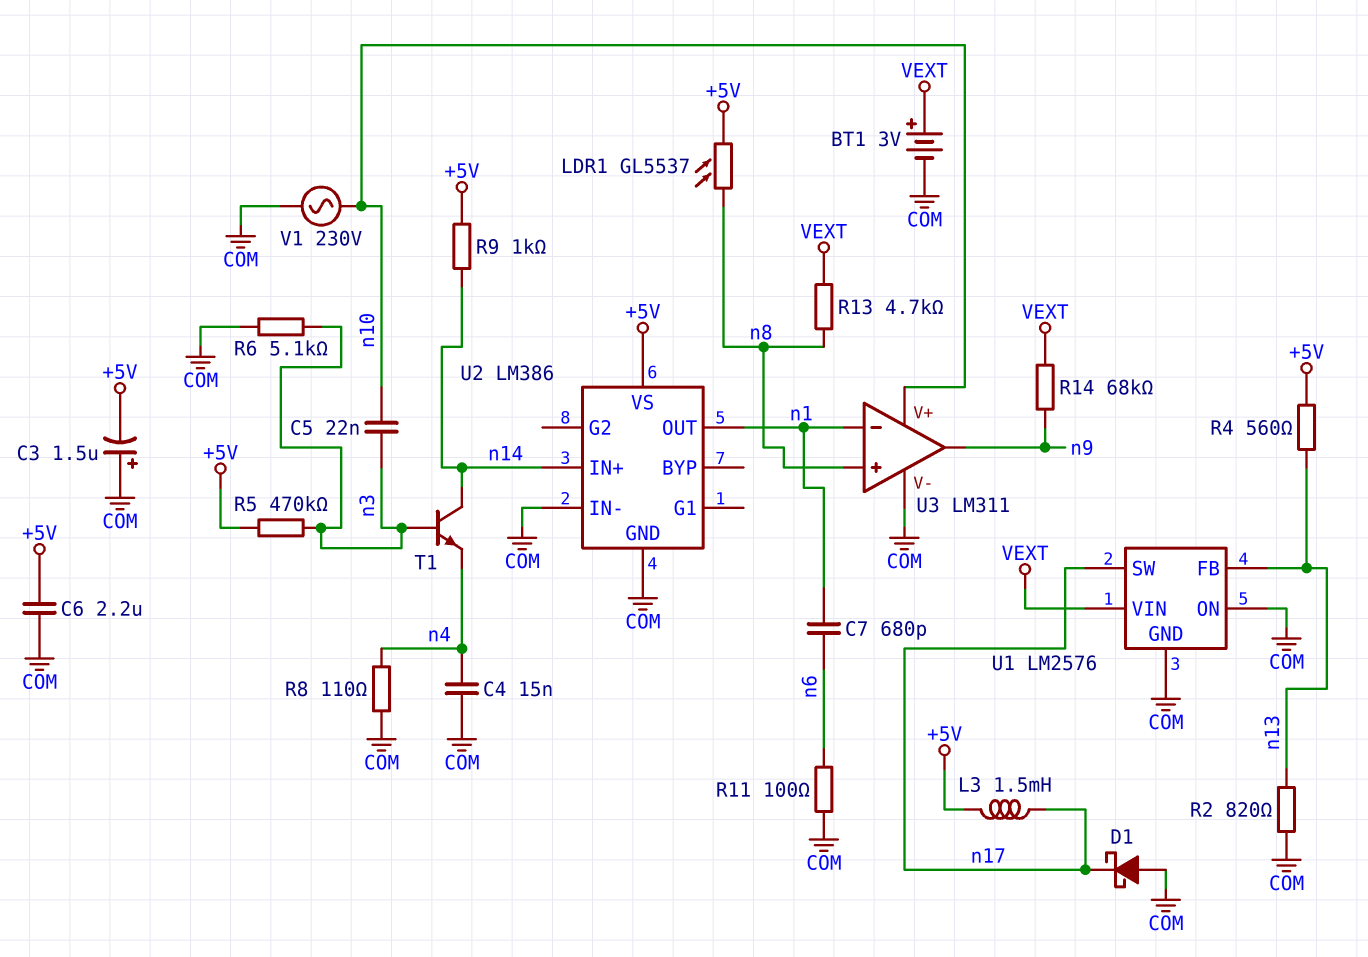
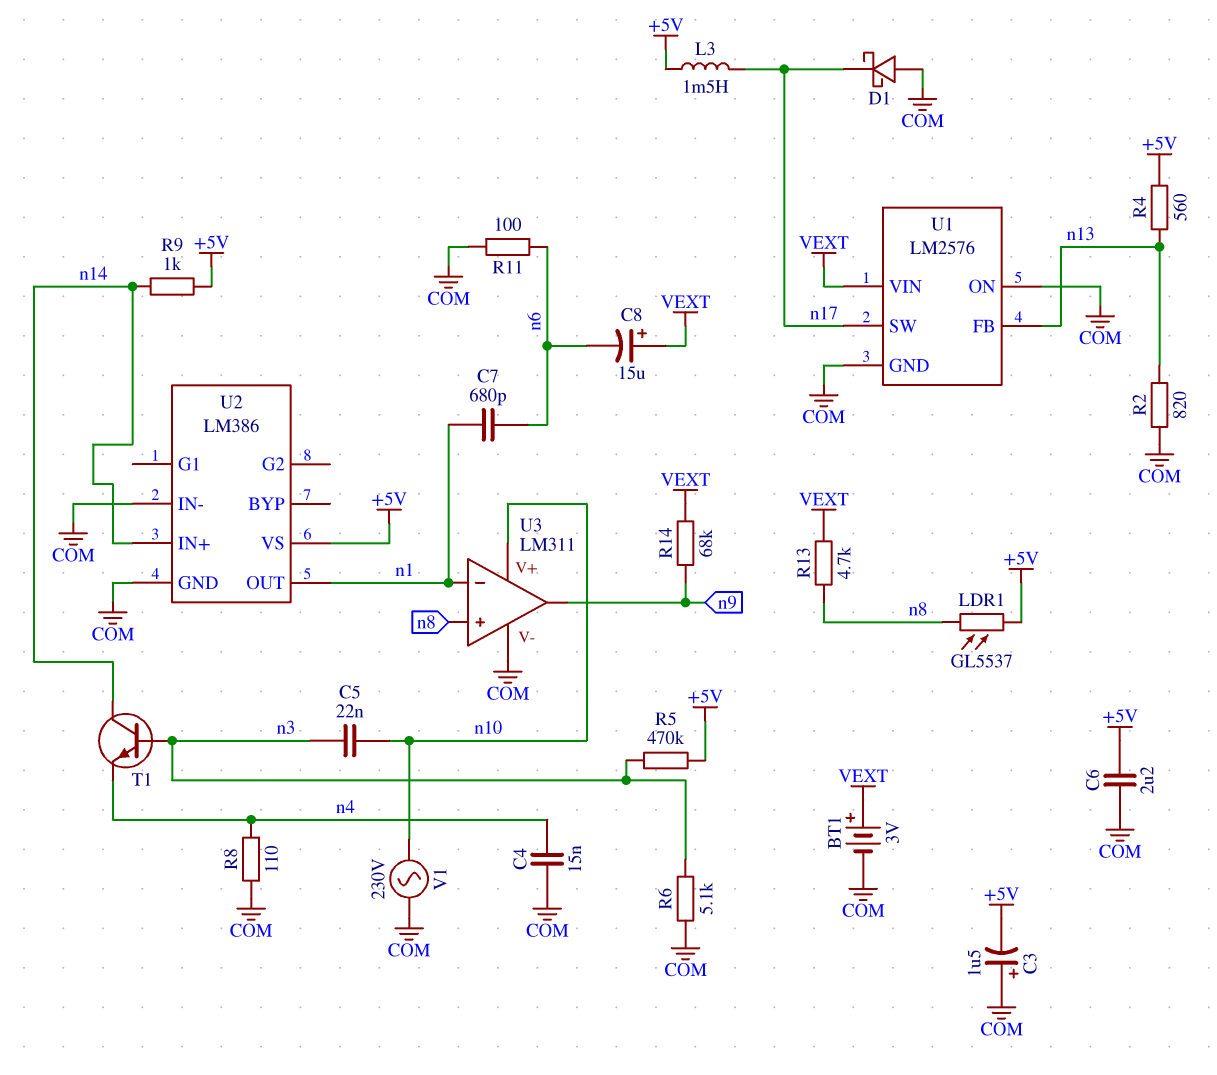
C8: none -> 15uF (plus VEXT, minus n6)

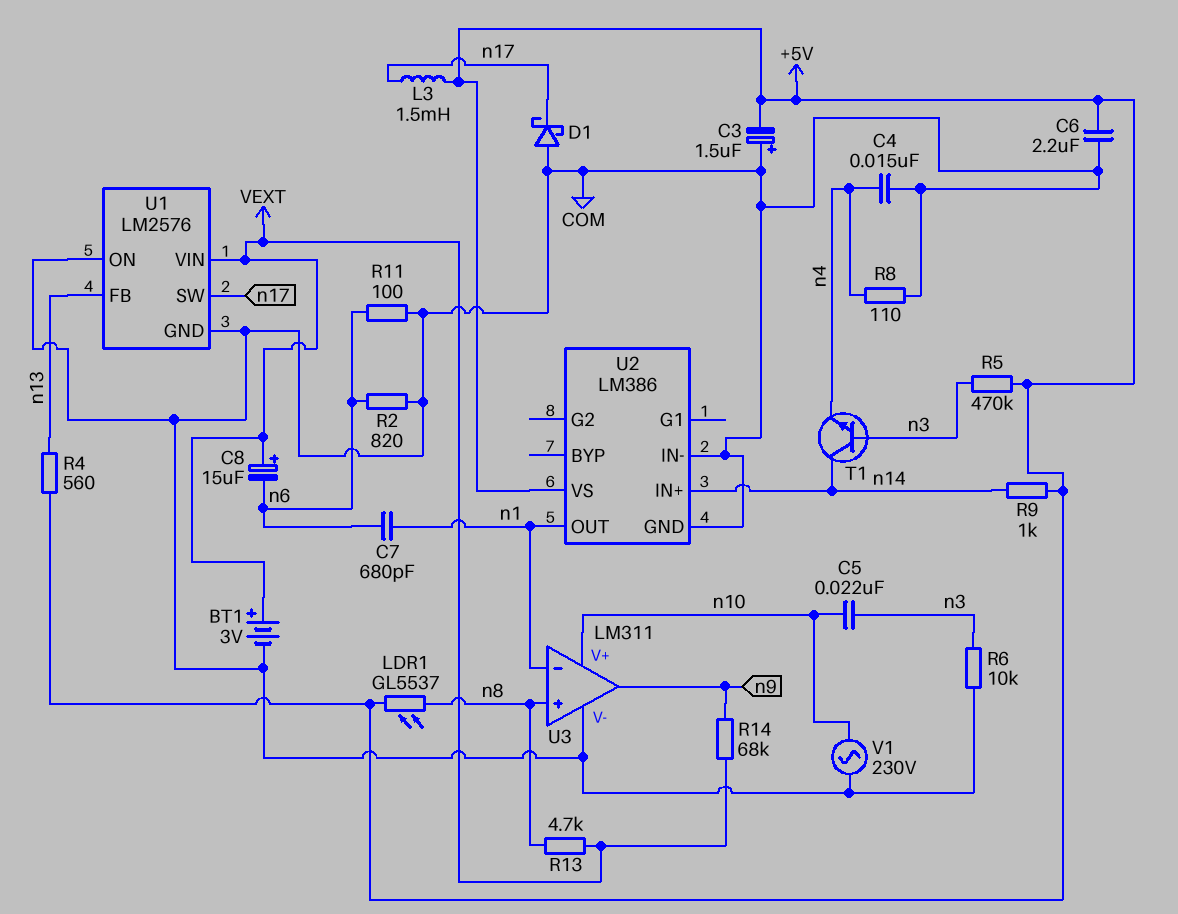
R2: 820 (COM, n13) -> 820 (COM, n6)
R6: 5.1k (COM, n3) -> 10k (COM, n3)

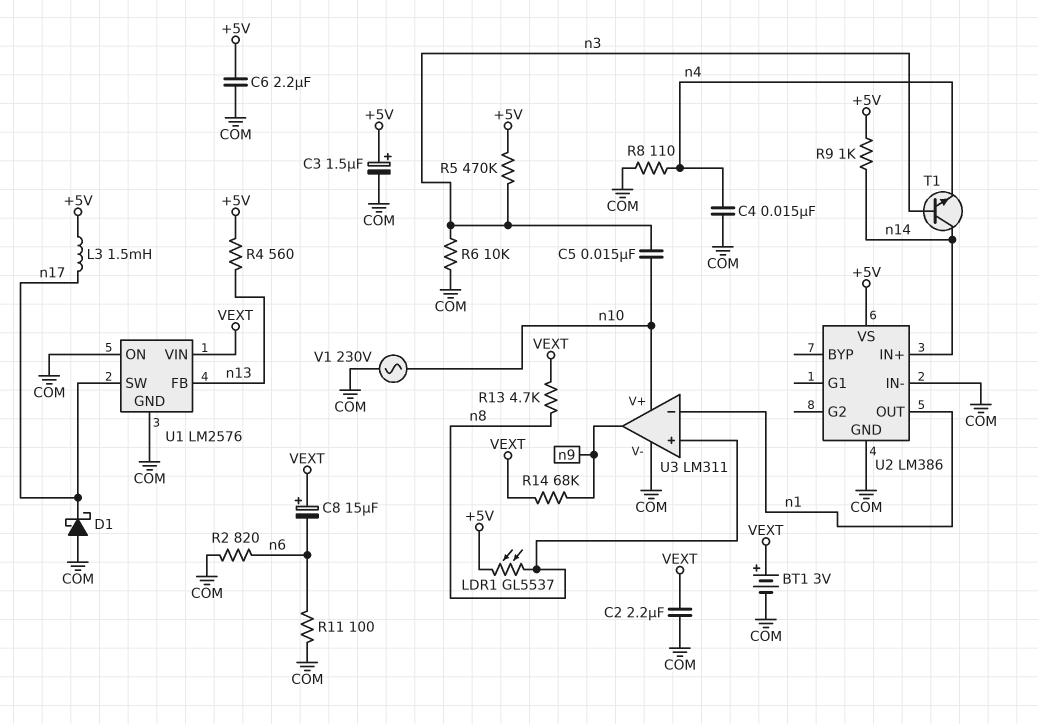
C2: none -> 2.2uF (COM, VEXT)
C3: 1.5uF (plus COM, minus +5V) -> 1.5uF (plus +5V, minus COM)
C5: 22nF (n3, n10) -> 15nF (n3, n10)
C7: 680pF (n1, n6) -> none

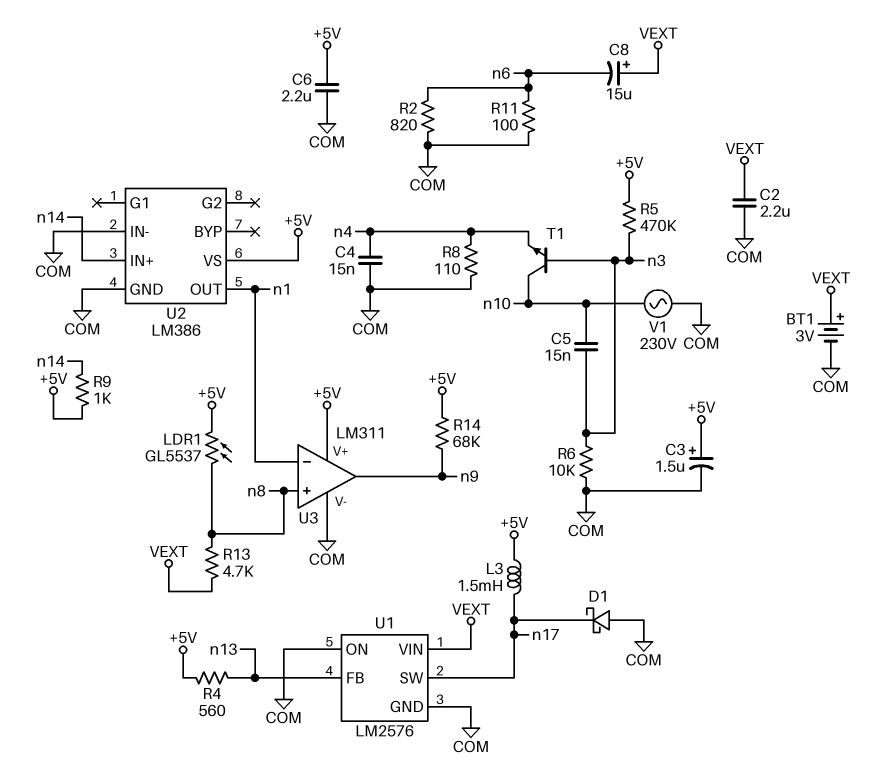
R14: 68k (VEXT, n9) -> 68k (+5V, n9)
T1: NPN (B n3, C n14, E n4) -> NPN (B n3, C n10, E n4)
U3 pin V+: n10 -> +5V

